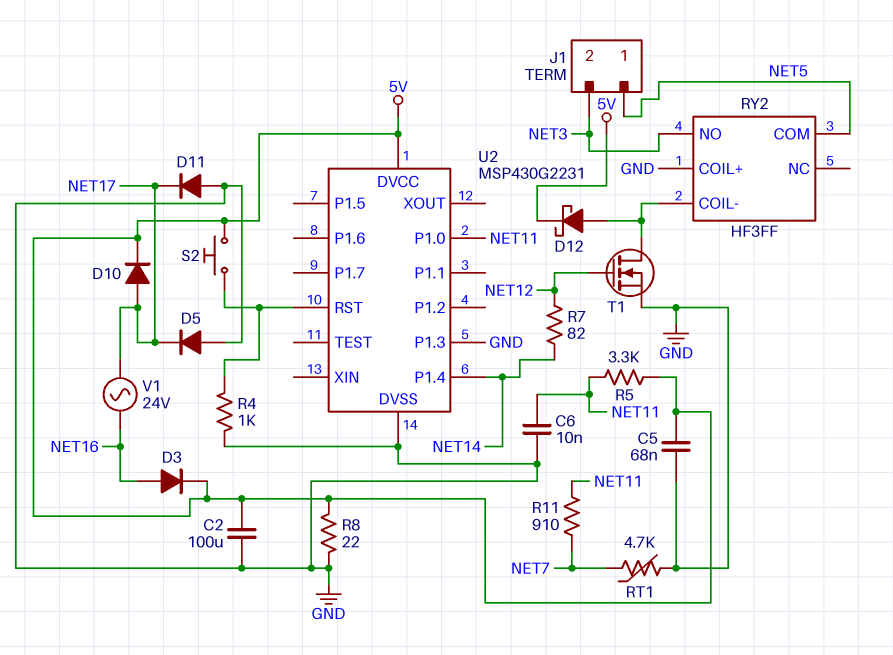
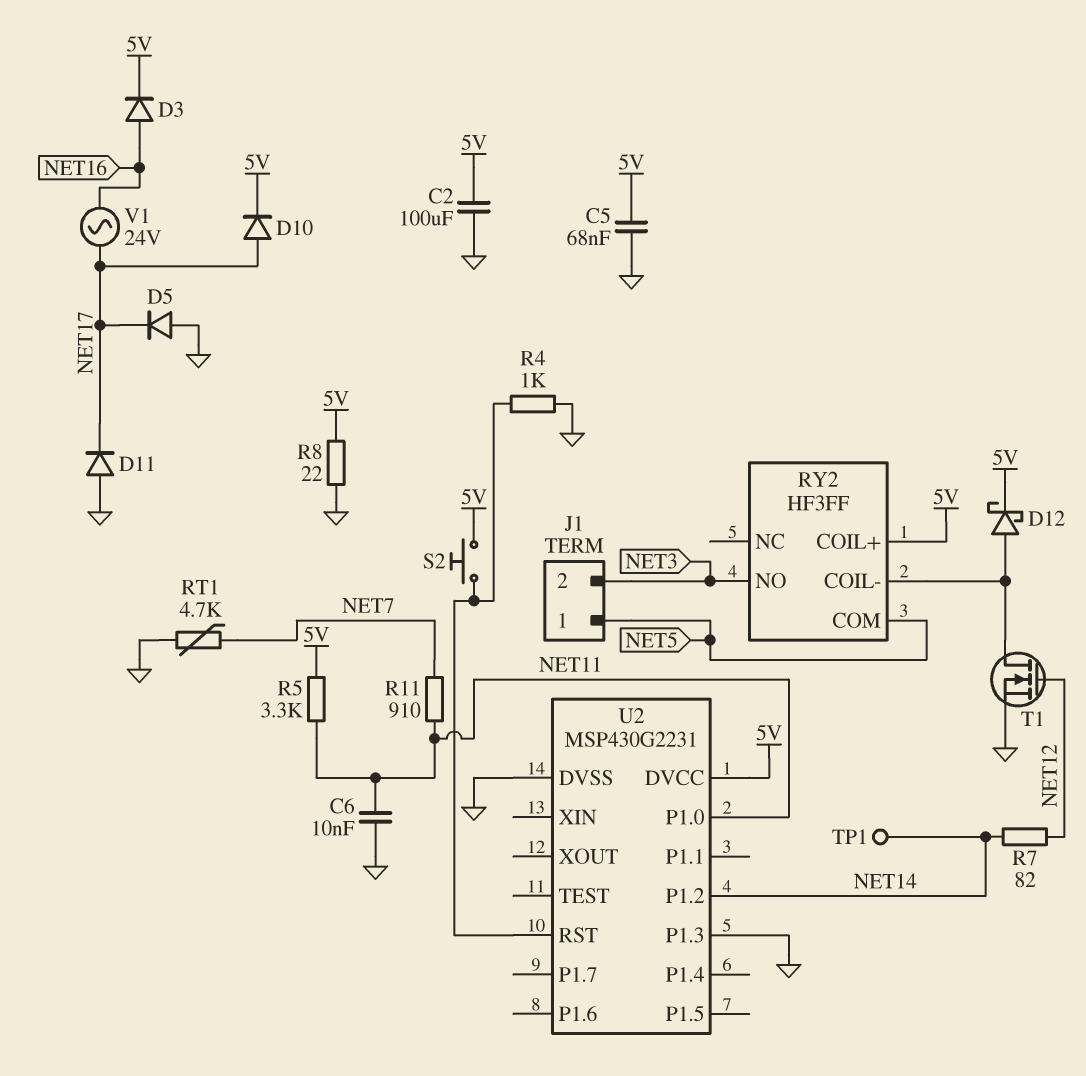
RY2 pin COIL+: GND -> 5V
TP1: none -> test point (NET14)
U2 pin P1.2: none -> NET14
U2 pin P1.4: NET14 -> none

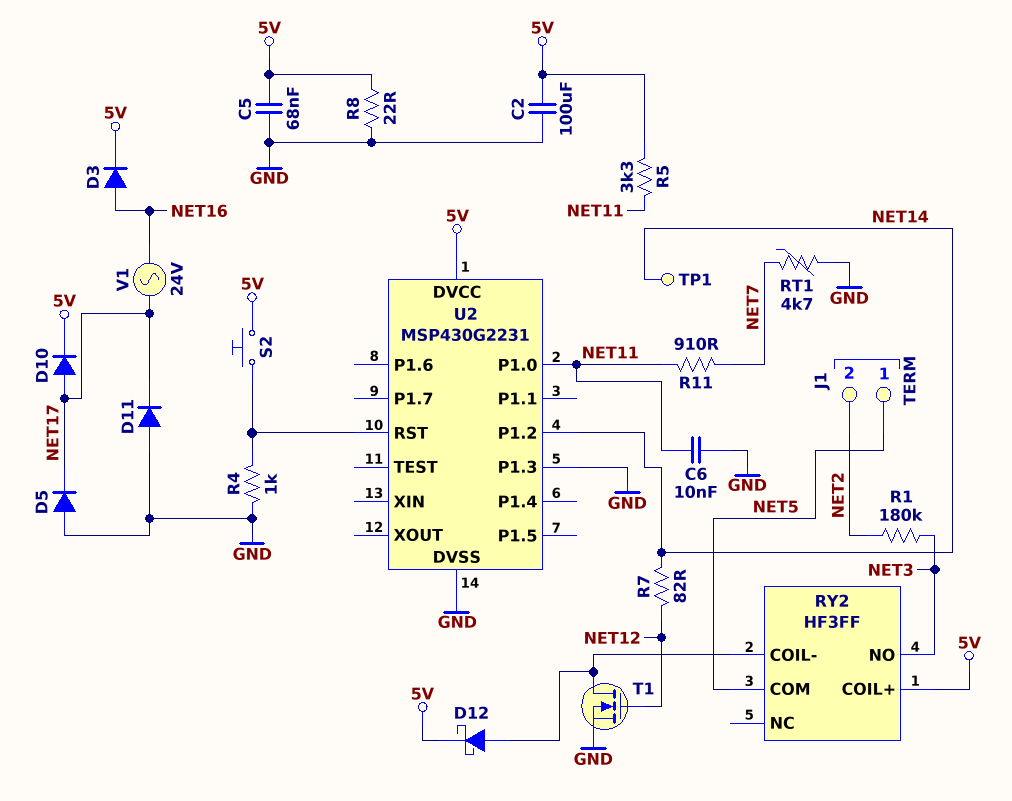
J1 pin 2: NET3 -> NET2
R1: none -> 180k (NET2, NET3)

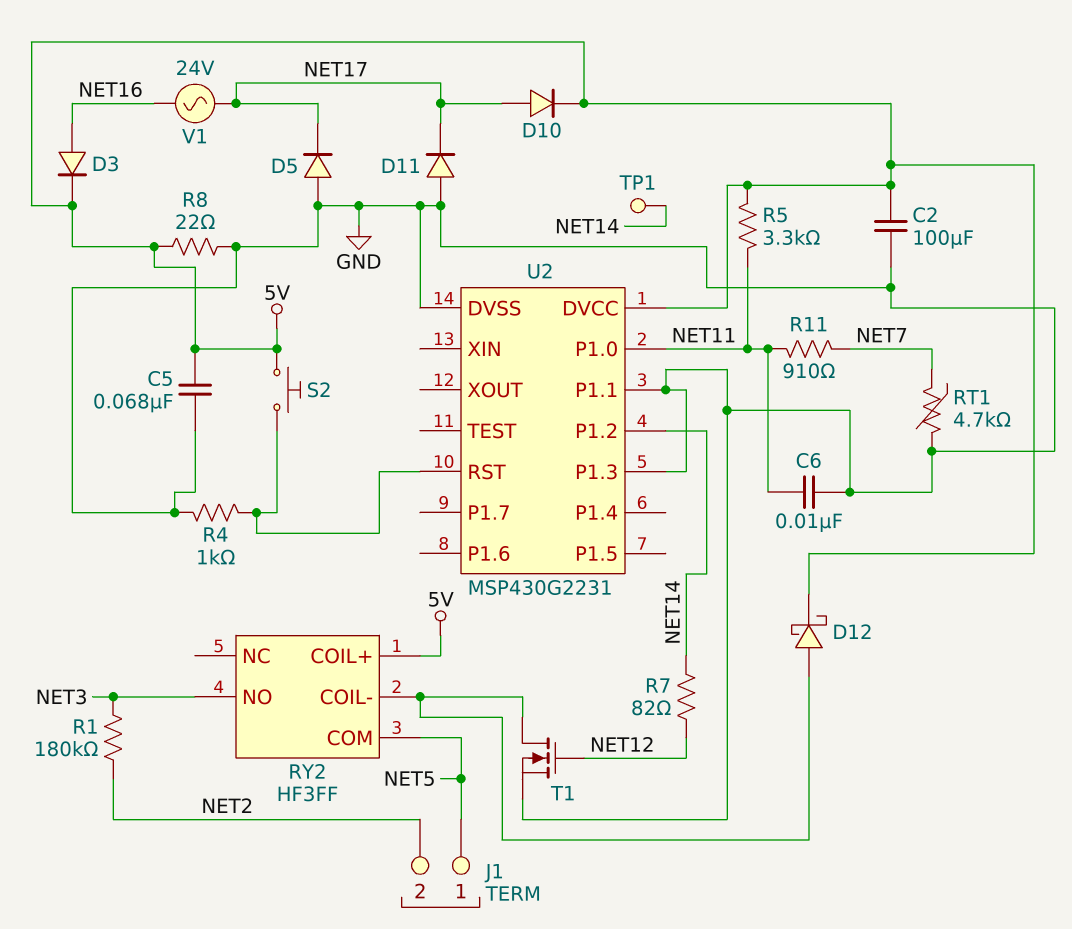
U2 pin P1.1: none -> GND

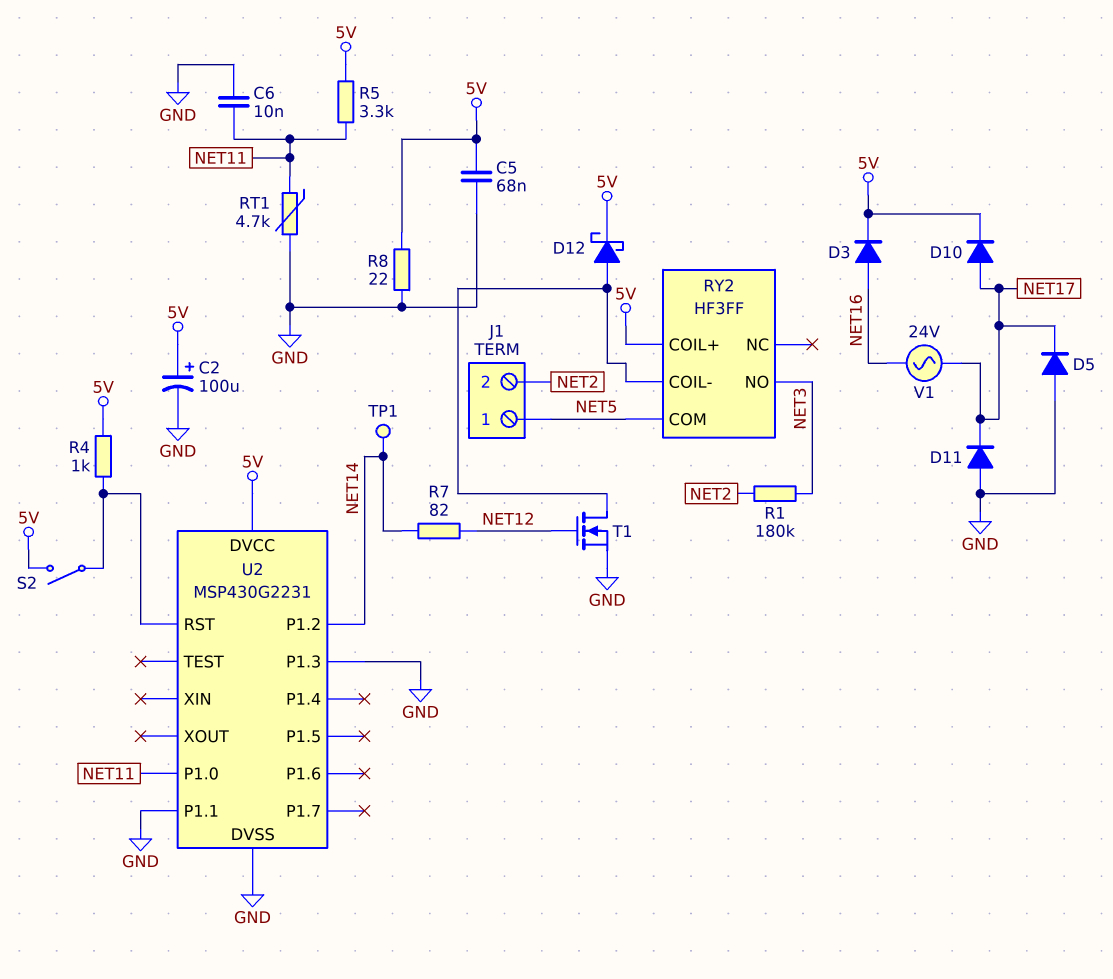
C2: 100uF (5V, GND) -> 100uF (plus 5V, minus GND)
R4: 1k (GND, U2/RST) -> 1k (5V, U2/RST)
R11: 910 (NET7, NET11) -> none
RT1: 4.7k (GND, NET7) -> 4.7k (GND, NET11)
S2: button (5V, U2/RST) -> switch (5V, U2/RST)

